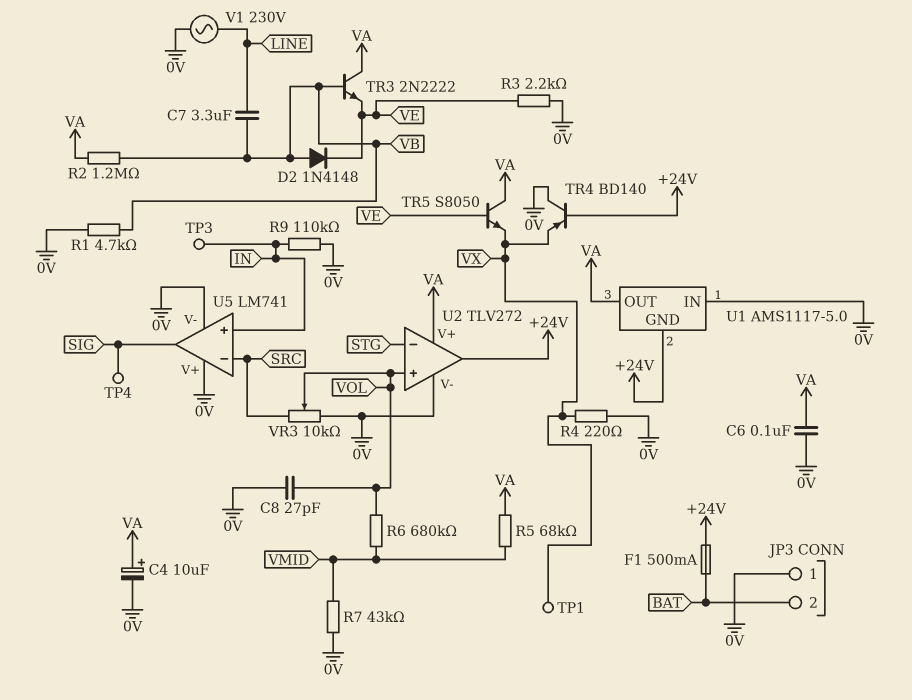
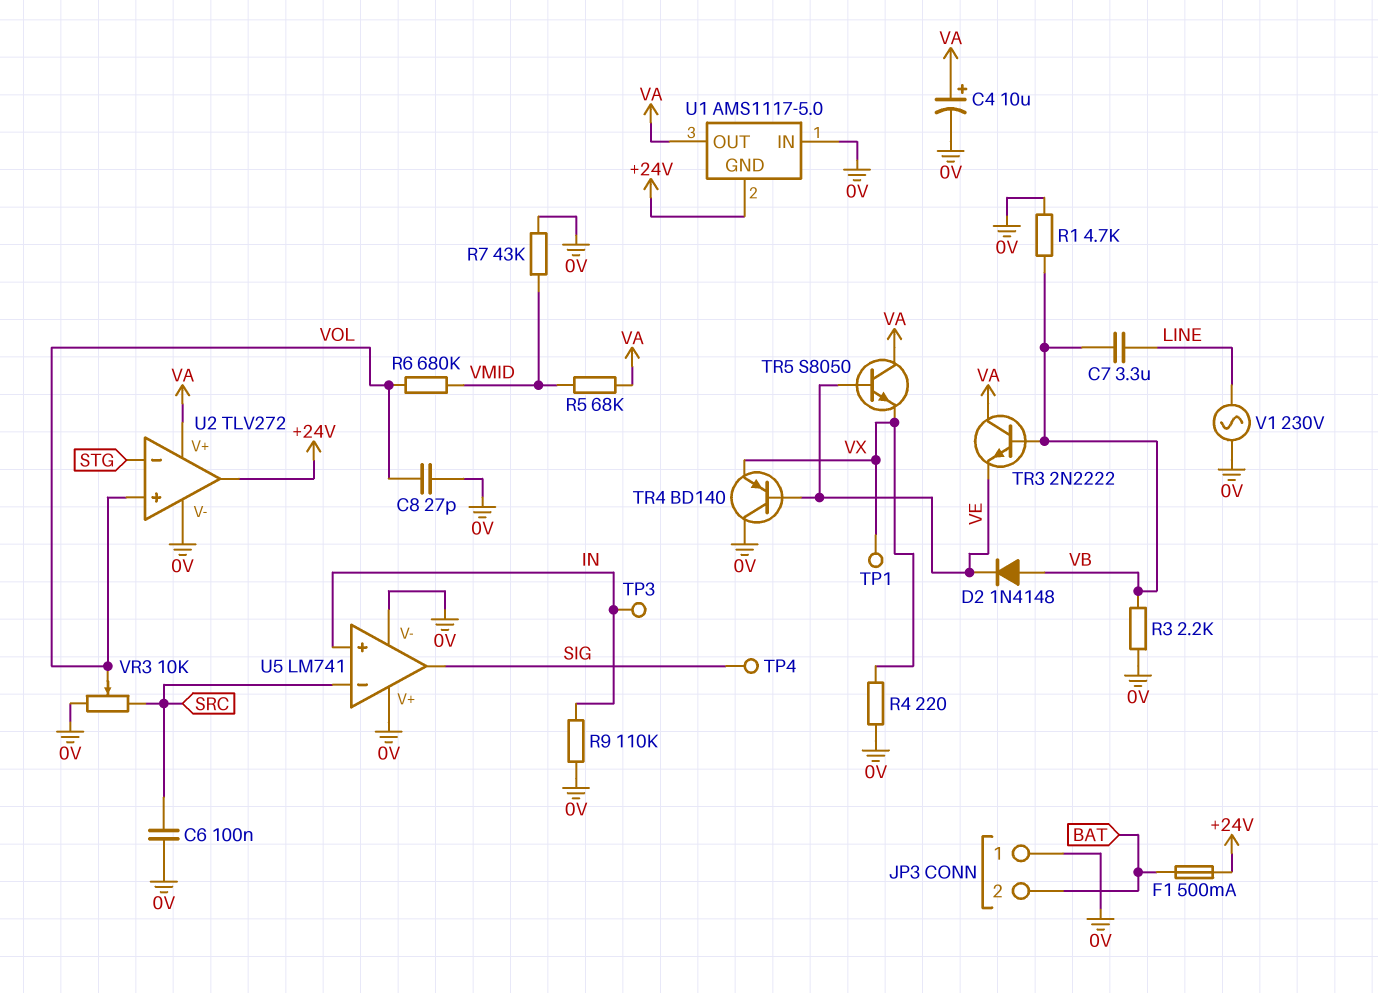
C6: 100nF (0V, VA) -> 100nF (0V, SRC)
R2: 1.2M (VA, VB) -> none
R3: 2.2k (0V, VE) -> 2.2k (0V, VB)
TR4: PNP BD140 (B +24V, C 0V, E VX) -> PNP BD140 (B VE, C 0V, E VX)

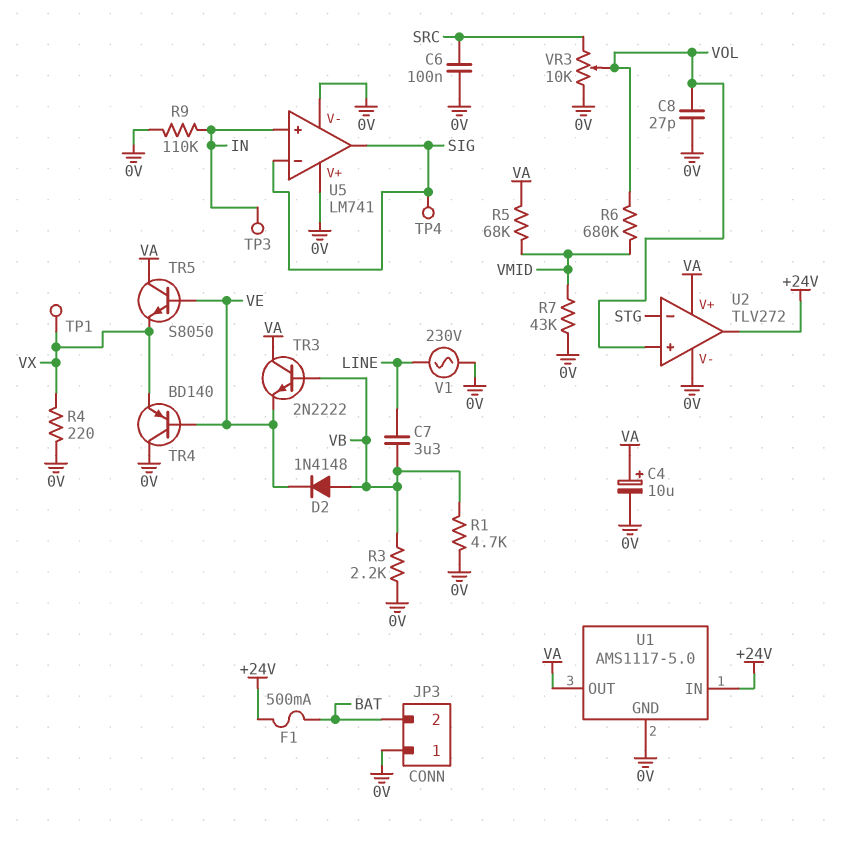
U1 pin GND: +24V -> 0V
U1 pin IN: 0V -> +24V
U5 pin in-: SRC -> SIG

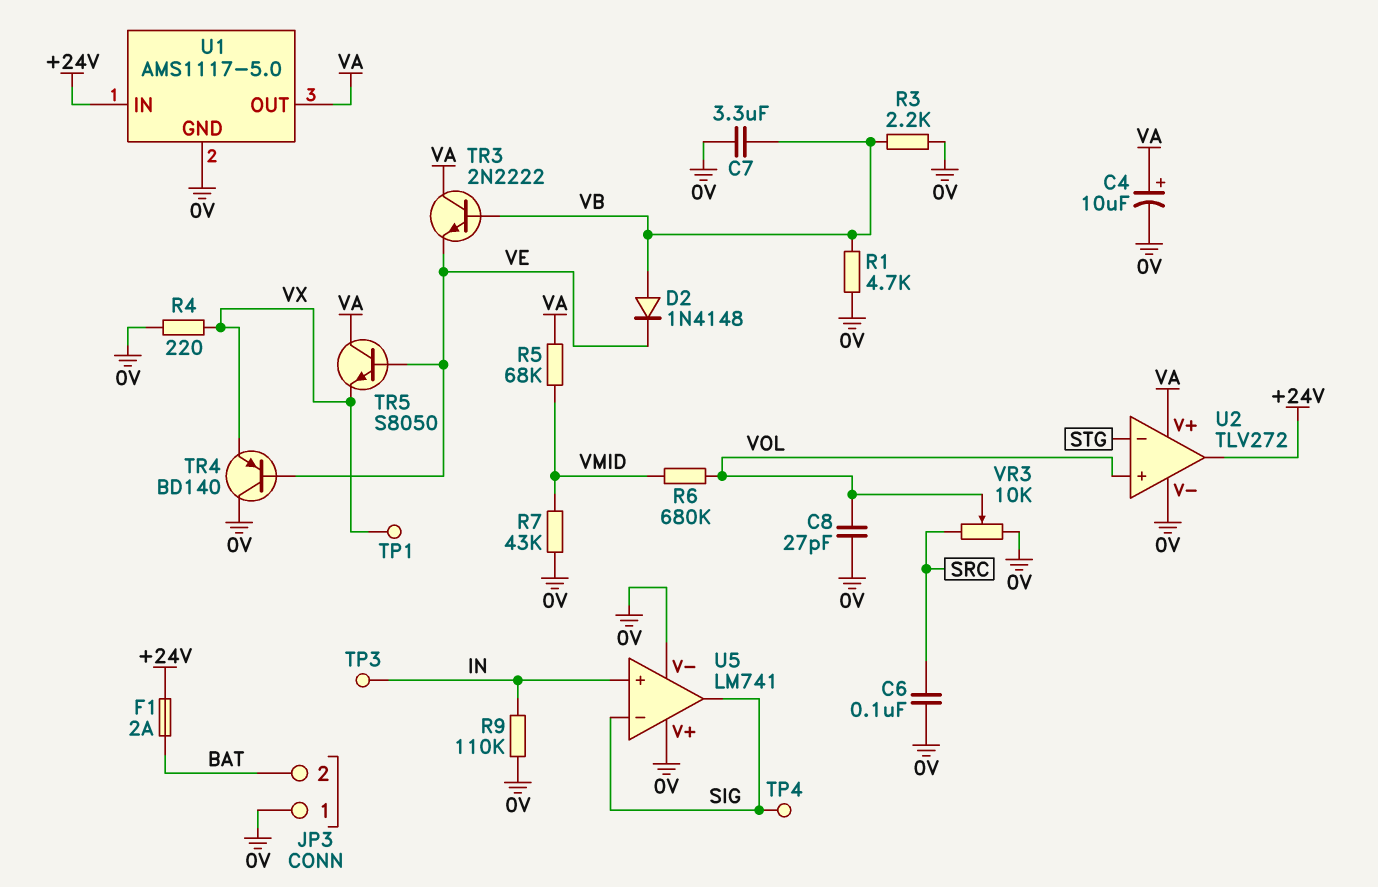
C7: 3.3uF (LINE, VB) -> 3.3uF (0V, VB)
F1: 500mA (+24V, BAT) -> 2A (+24V, BAT)
V1: AC 230V (0V, LINE) -> none

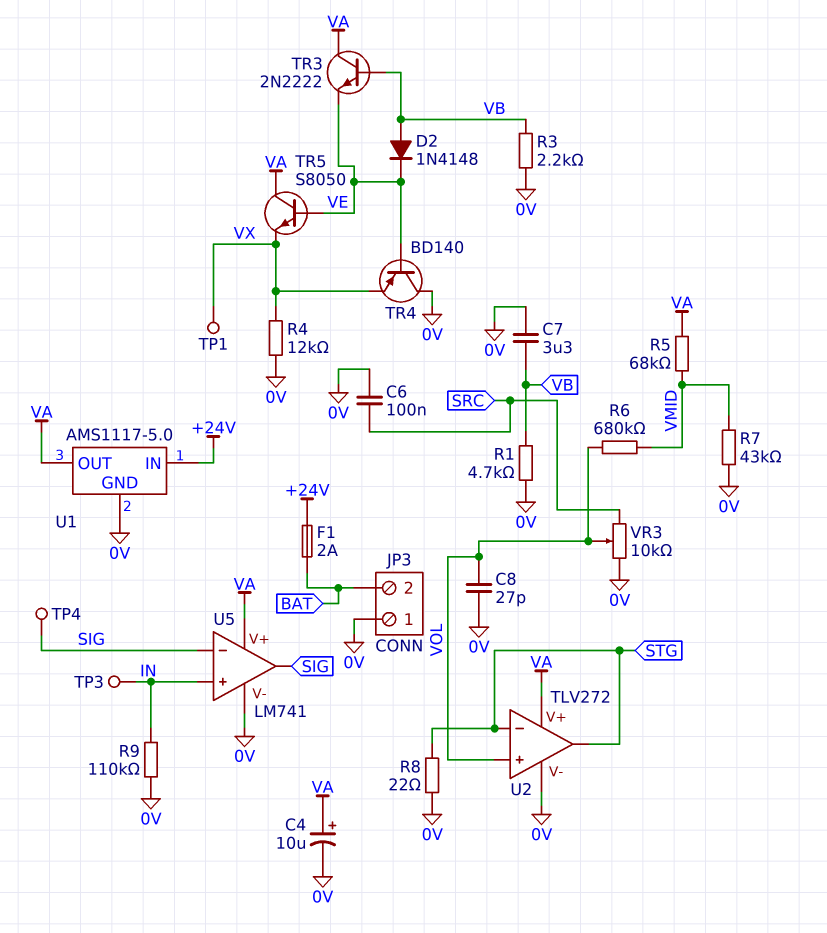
R4: 220 (0V, VX) -> 12k (0V, VX)
R8: none -> 22 (0V, STG)
U2 pin out: +24V -> STG
U5 pin V+: 0V -> VA

